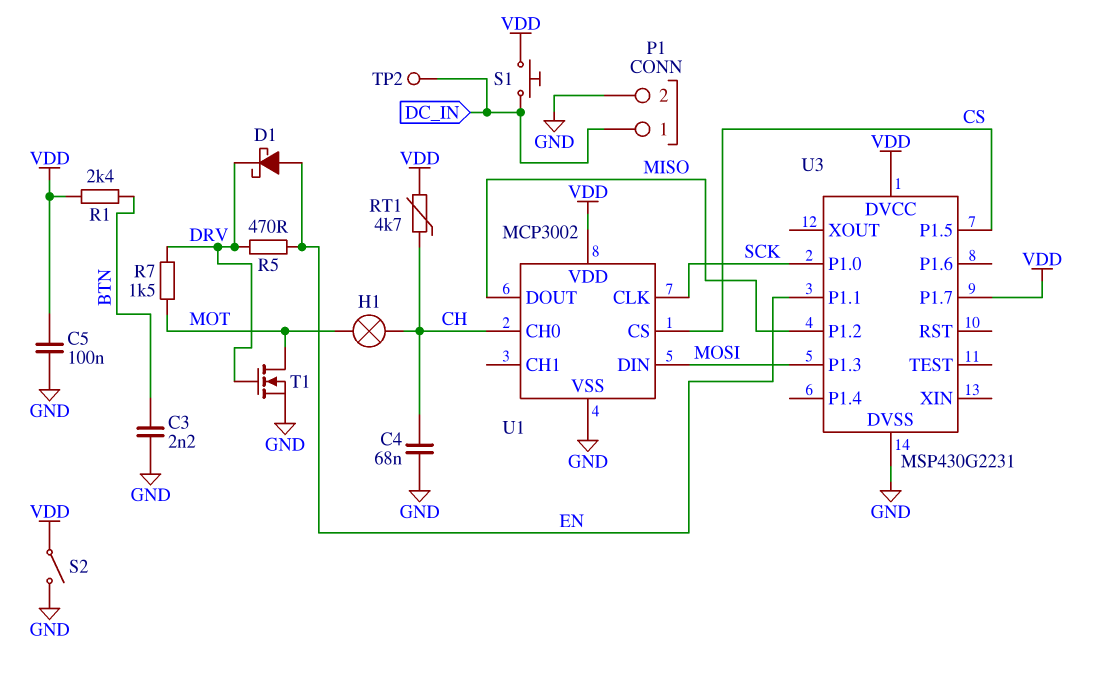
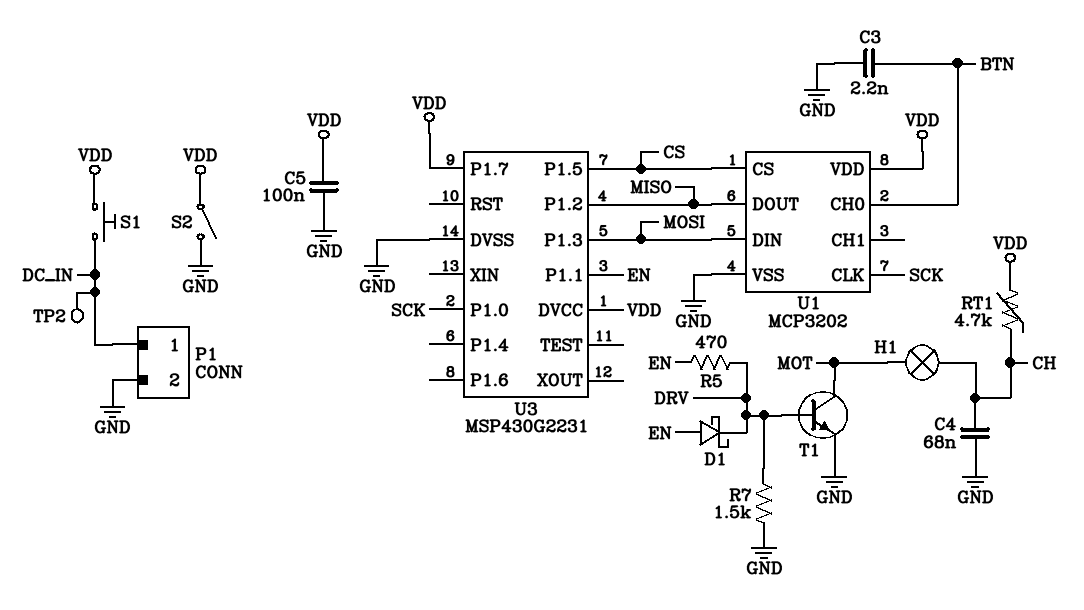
R1: 2.4k (BTN, VDD) -> none
R7: 1.5k (DRV, MOT) -> 1.5k (DRV, GND)
T1: NMOS (G DRV, D MOT, S GND) -> NPN (B DRV, C MOT, E GND)
U1: MCP3002 -> MCP3202
U1 pin CH0: CH -> BTN

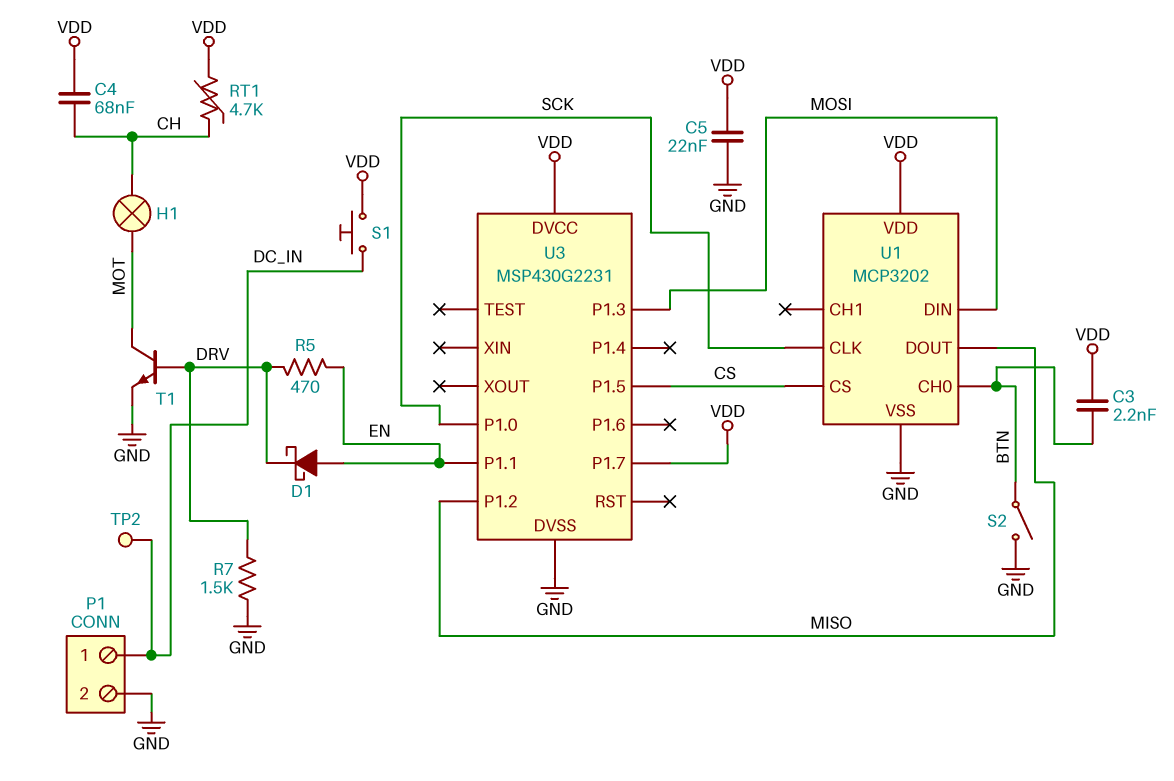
C3: 2.2nF (BTN, GND) -> 2.2nF (BTN, VDD)
C4: 68nF (CH, GND) -> 68nF (CH, VDD)
C5: 100nF (GND, VDD) -> 22nF (GND, VDD)
S2: switch (GND, VDD) -> switch (BTN, GND)

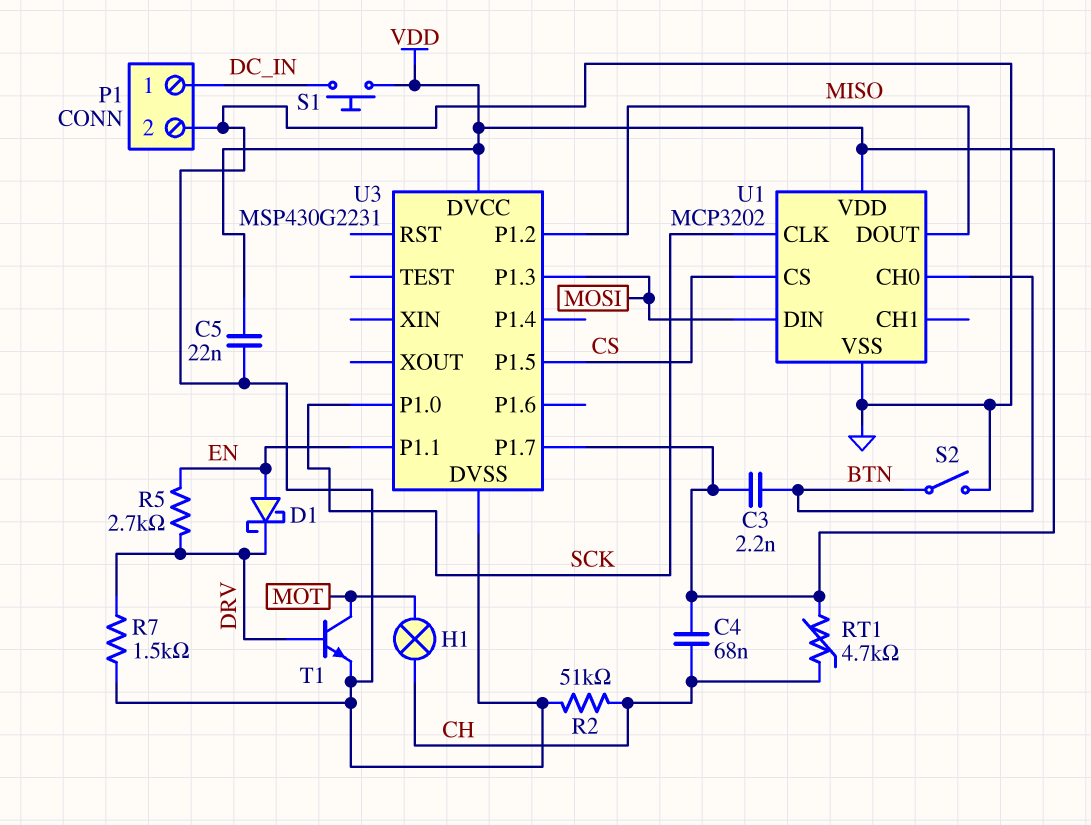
R2: none -> 51k (CH, GND)
R5: 470 (DRV, EN) -> 2.7k (DRV, EN)
TP2: test point (DC_IN) -> none

